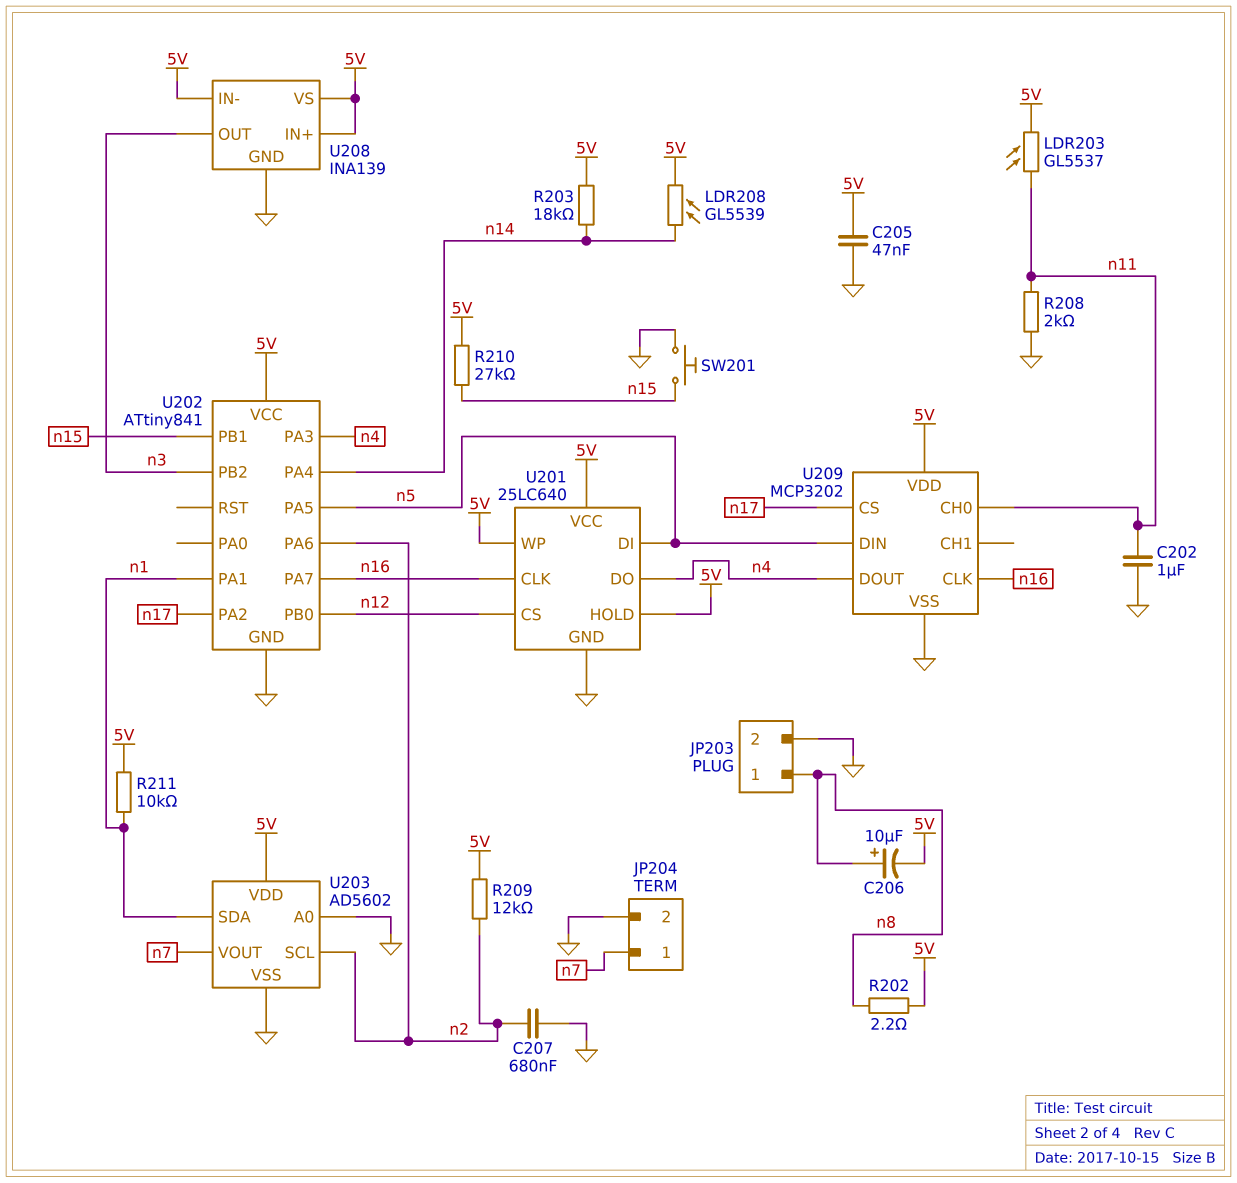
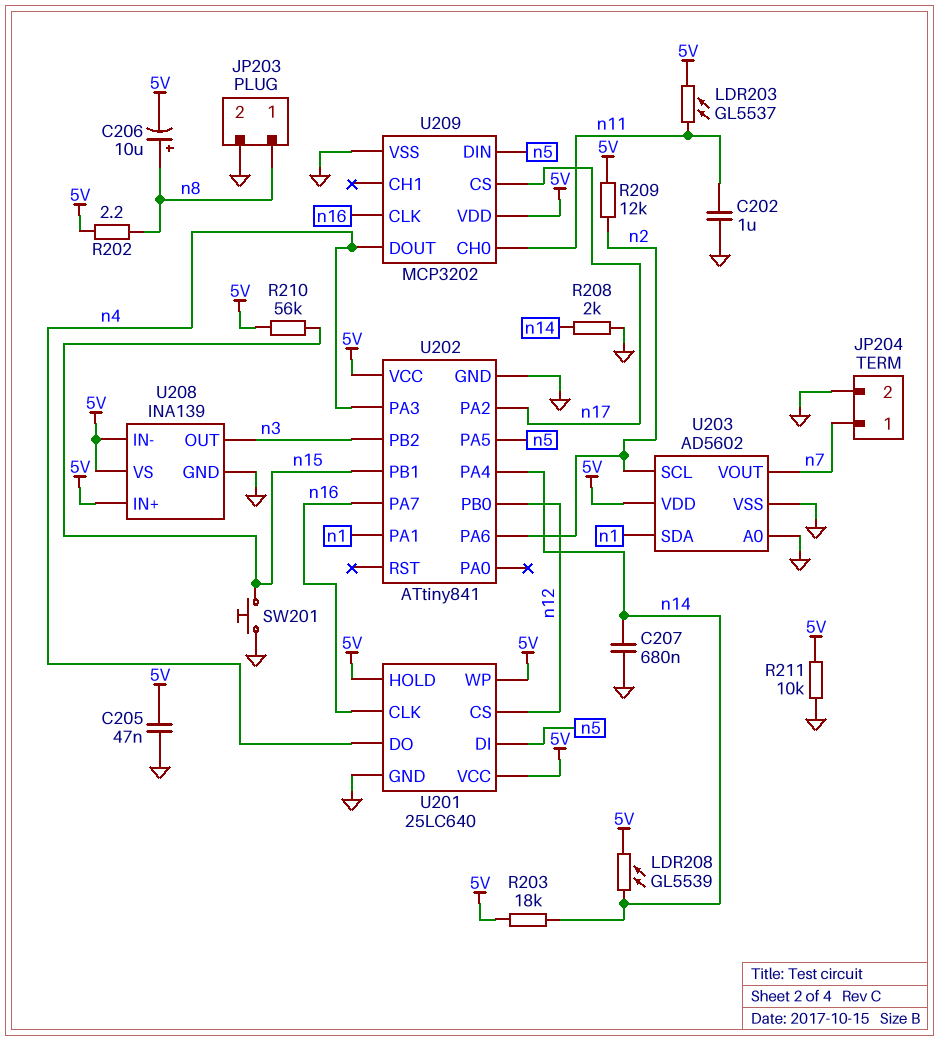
C207: 680nF (GND, n2) -> 680nF (GND, n14)
R208: 2k (GND, n11) -> 2k (GND, n14)
R210: 27k (5V, n15) -> 56k (5V, n15)
R211: 10k (5V, n1) -> 10k (5V, GND)

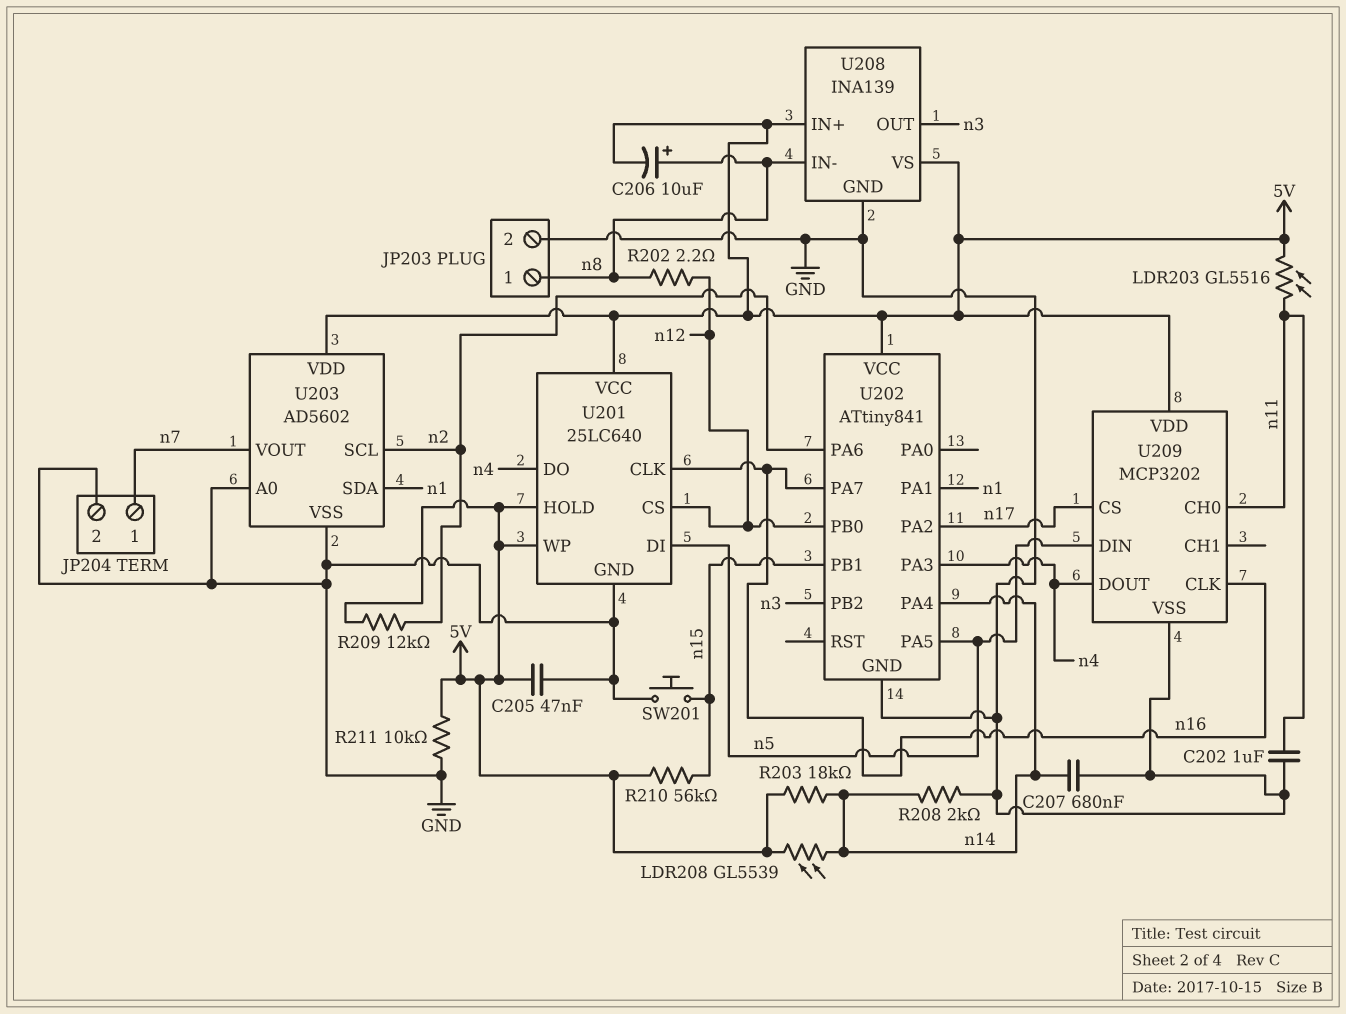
LDR203: GL5537 (5V, n11) -> GL5516 (5V, n11)
R202: 2.2 (5V, n8) -> 2.2 (n8, n12)
U208 pin IN-: 5V -> n8

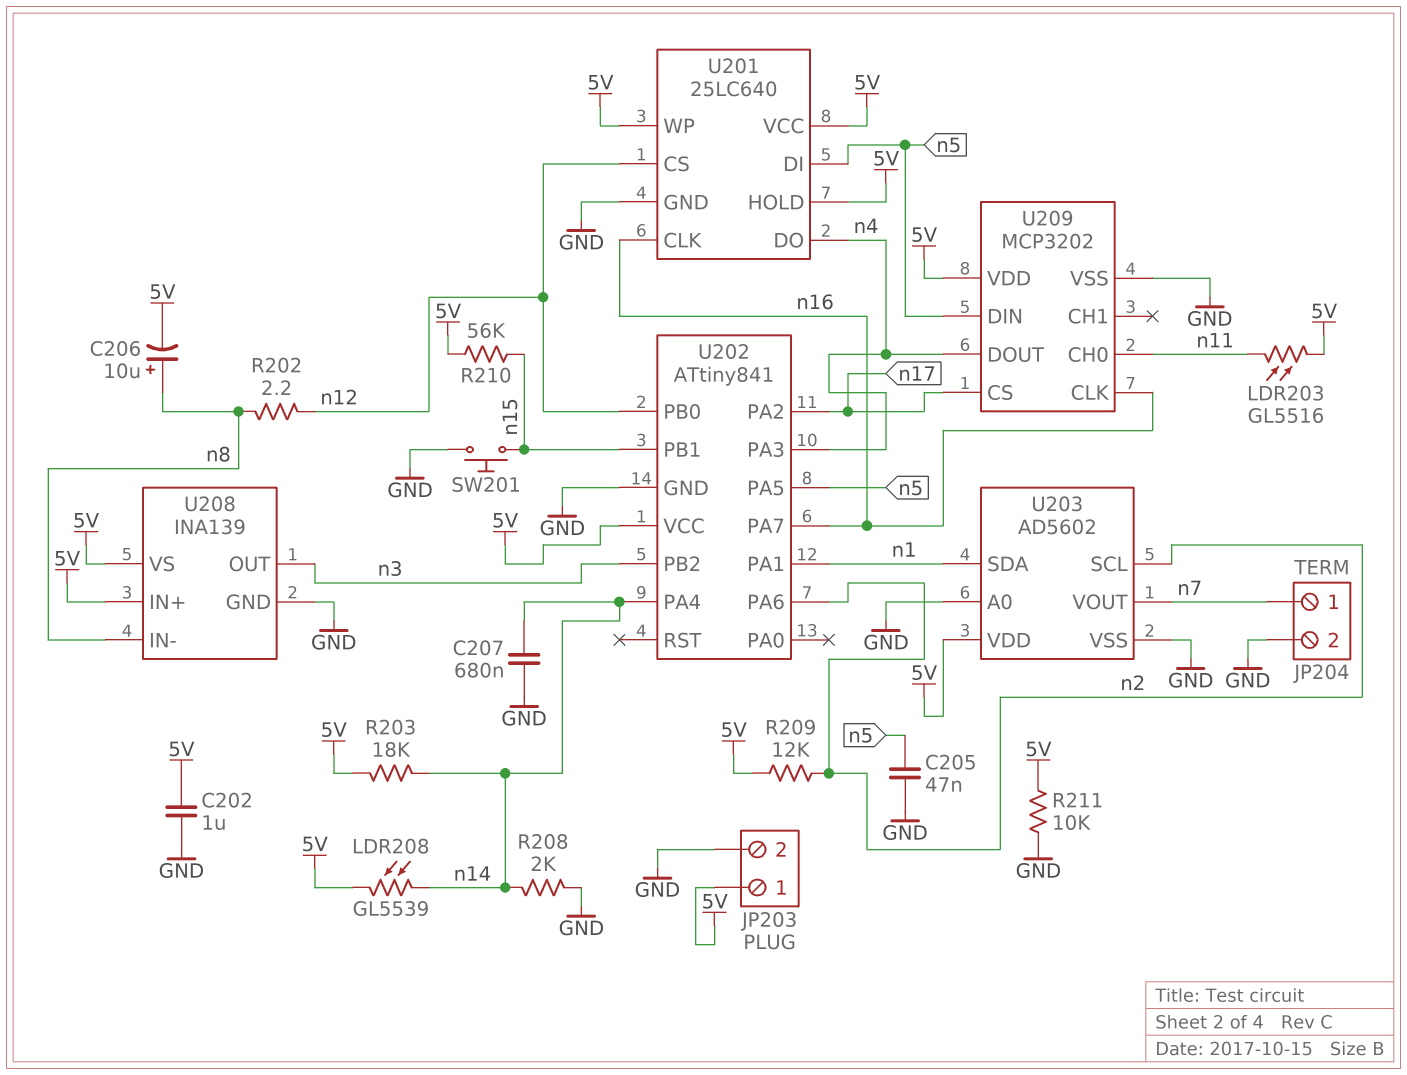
C202: 1uF (GND, n11) -> 1uF (5V, GND)
C205: 47nF (5V, GND) -> 47nF (GND, n5)
JP203 pin 1: n8 -> 5V

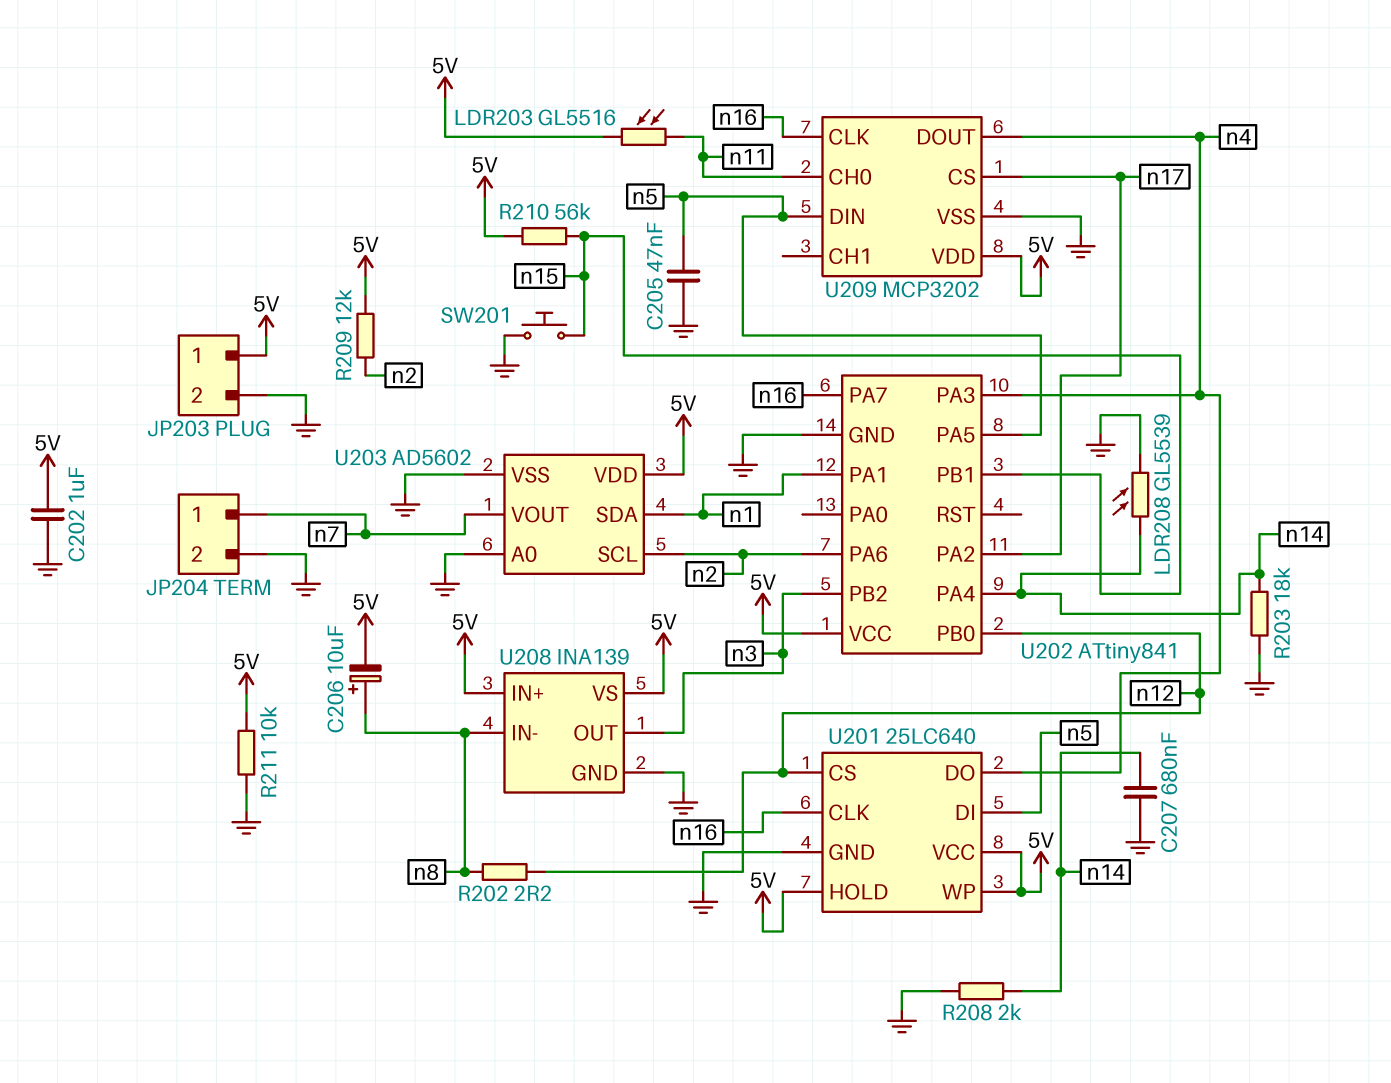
LDR208: GL5539 (5V, n14) -> GL5539 (GND, n14)
R203: 18k (5V, n14) -> 18k (GND, n14)

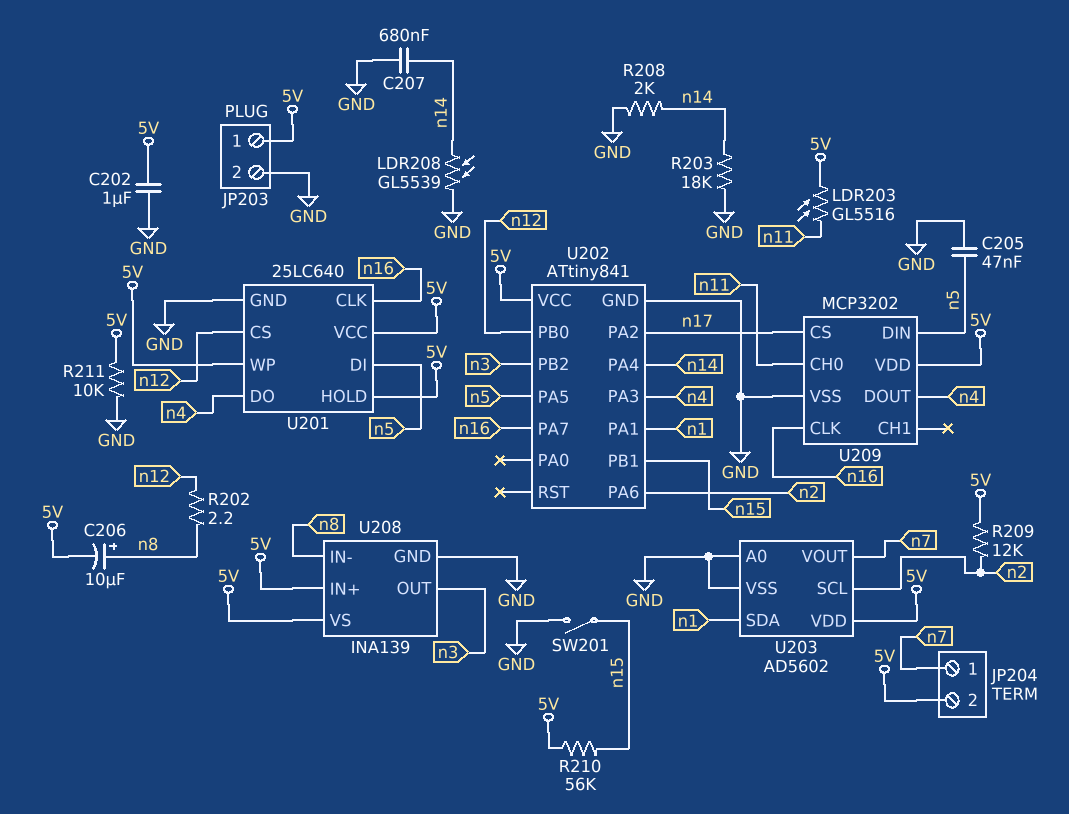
JP204 pin 2: GND -> 5V
SW201: button (GND, n15) -> switch (GND, n15)

